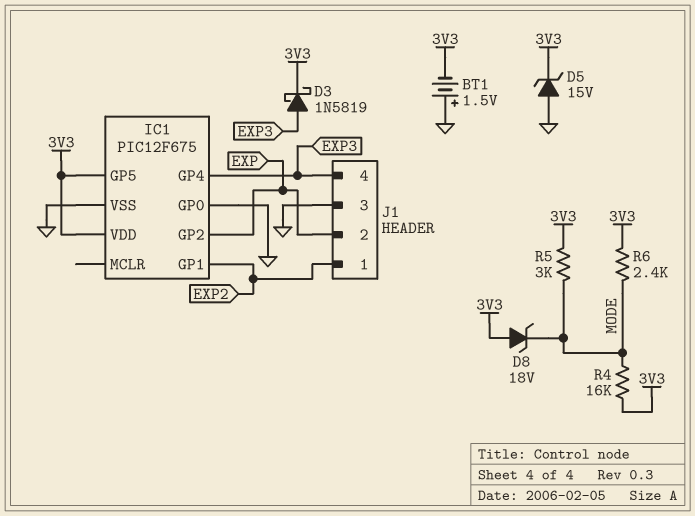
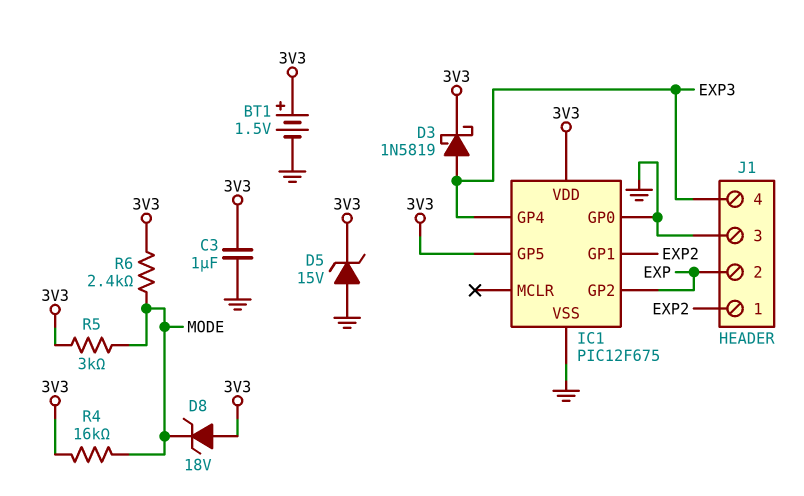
BT1: 1.5V (plus GND, minus 3V3) -> 1.5V (plus 3V3, minus GND)
C3: none -> 1uF (3V3, GND)

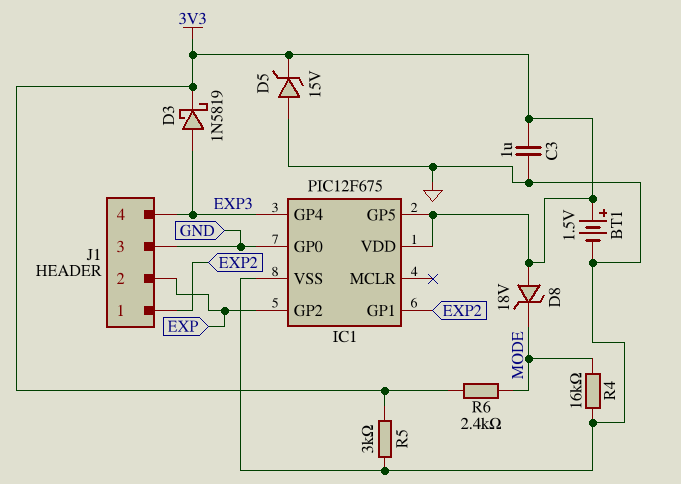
R4: 16k (3V3, MODE) -> 16k (GND, MODE)
R5: 3k (3V3, MODE) -> 3k (3V3, GND)

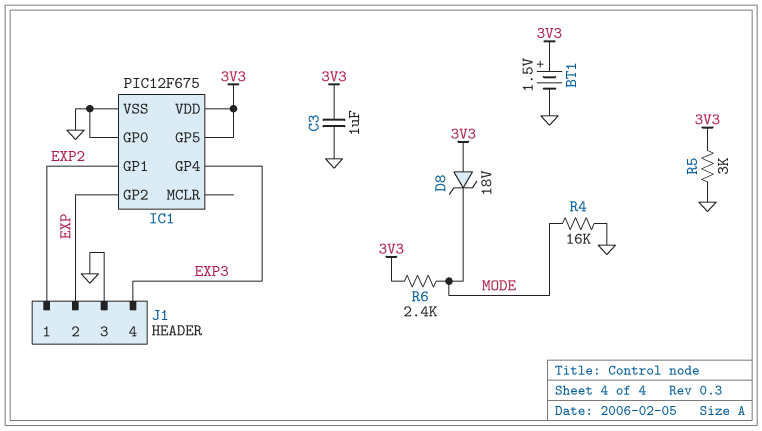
D3: schottky 1N5819 (A EXP3, K 3V3) -> none
D5: zener 15V (A GND, K 3V3) -> none

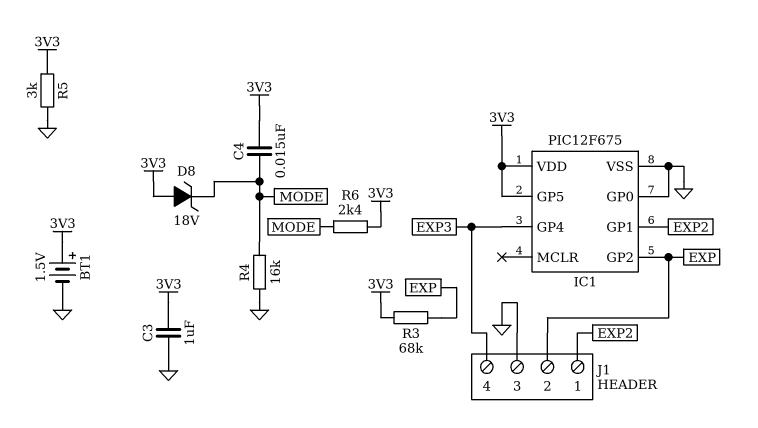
C4: none -> 15nF (3V3, MODE)
R3: none -> 68k (3V3, EXP)

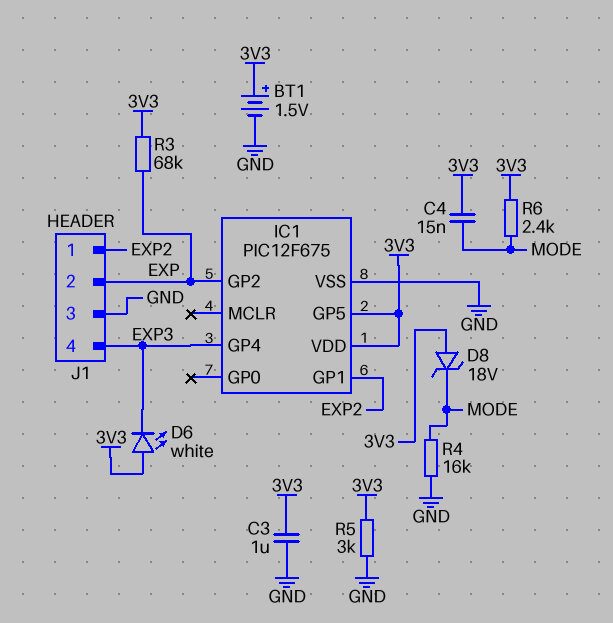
D6: none -> LED white (A 3V3, K EXP3)
IC1 pin GP0: GND -> none

